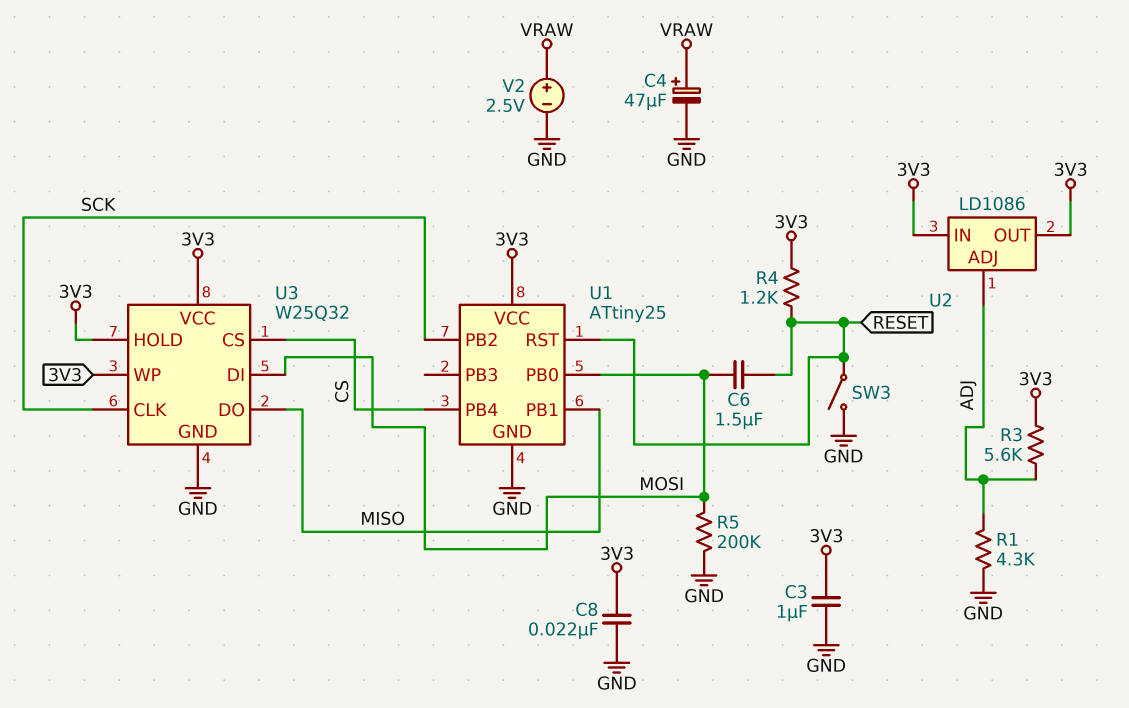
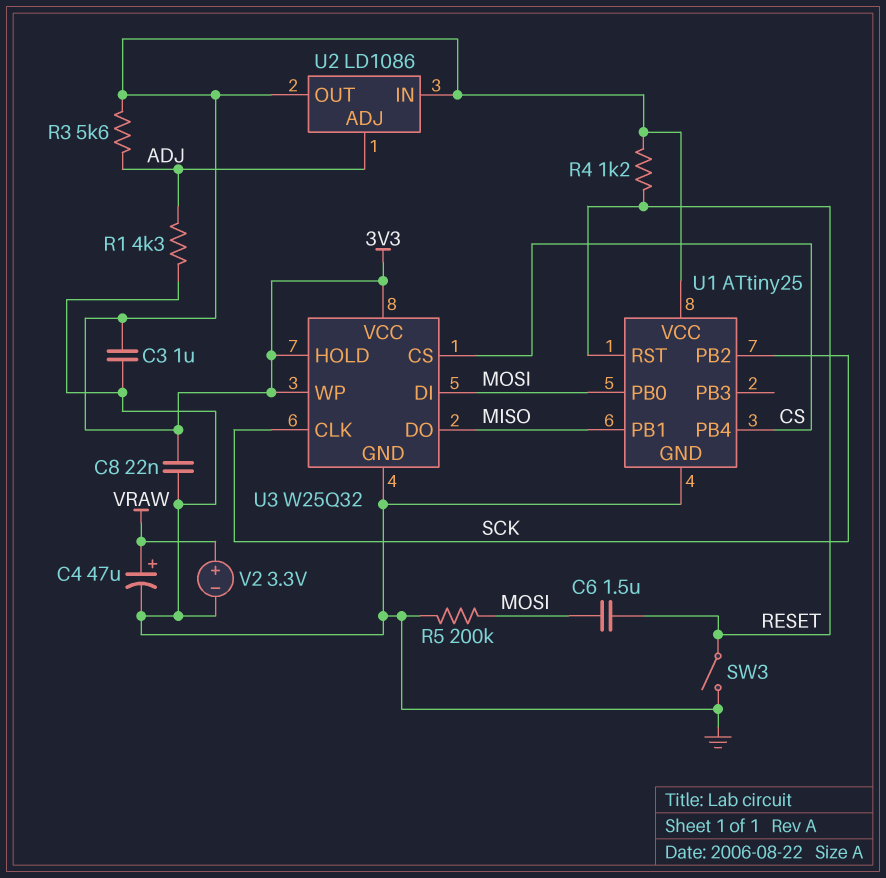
V2: 2.5V (plus VRAW, minus GND) -> 3.3V (plus VRAW, minus GND)

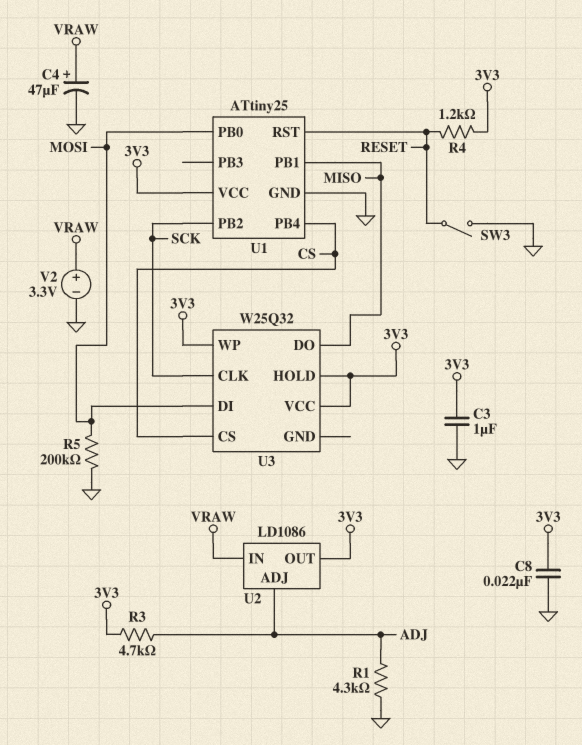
C6: 1.5uF (MOSI, RESET) -> none
R3: 5.6k (3V3, ADJ) -> 4.7k (3V3, ADJ)
U2 pin IN: 3V3 -> VRAW
U3 pin GND: GND -> none

